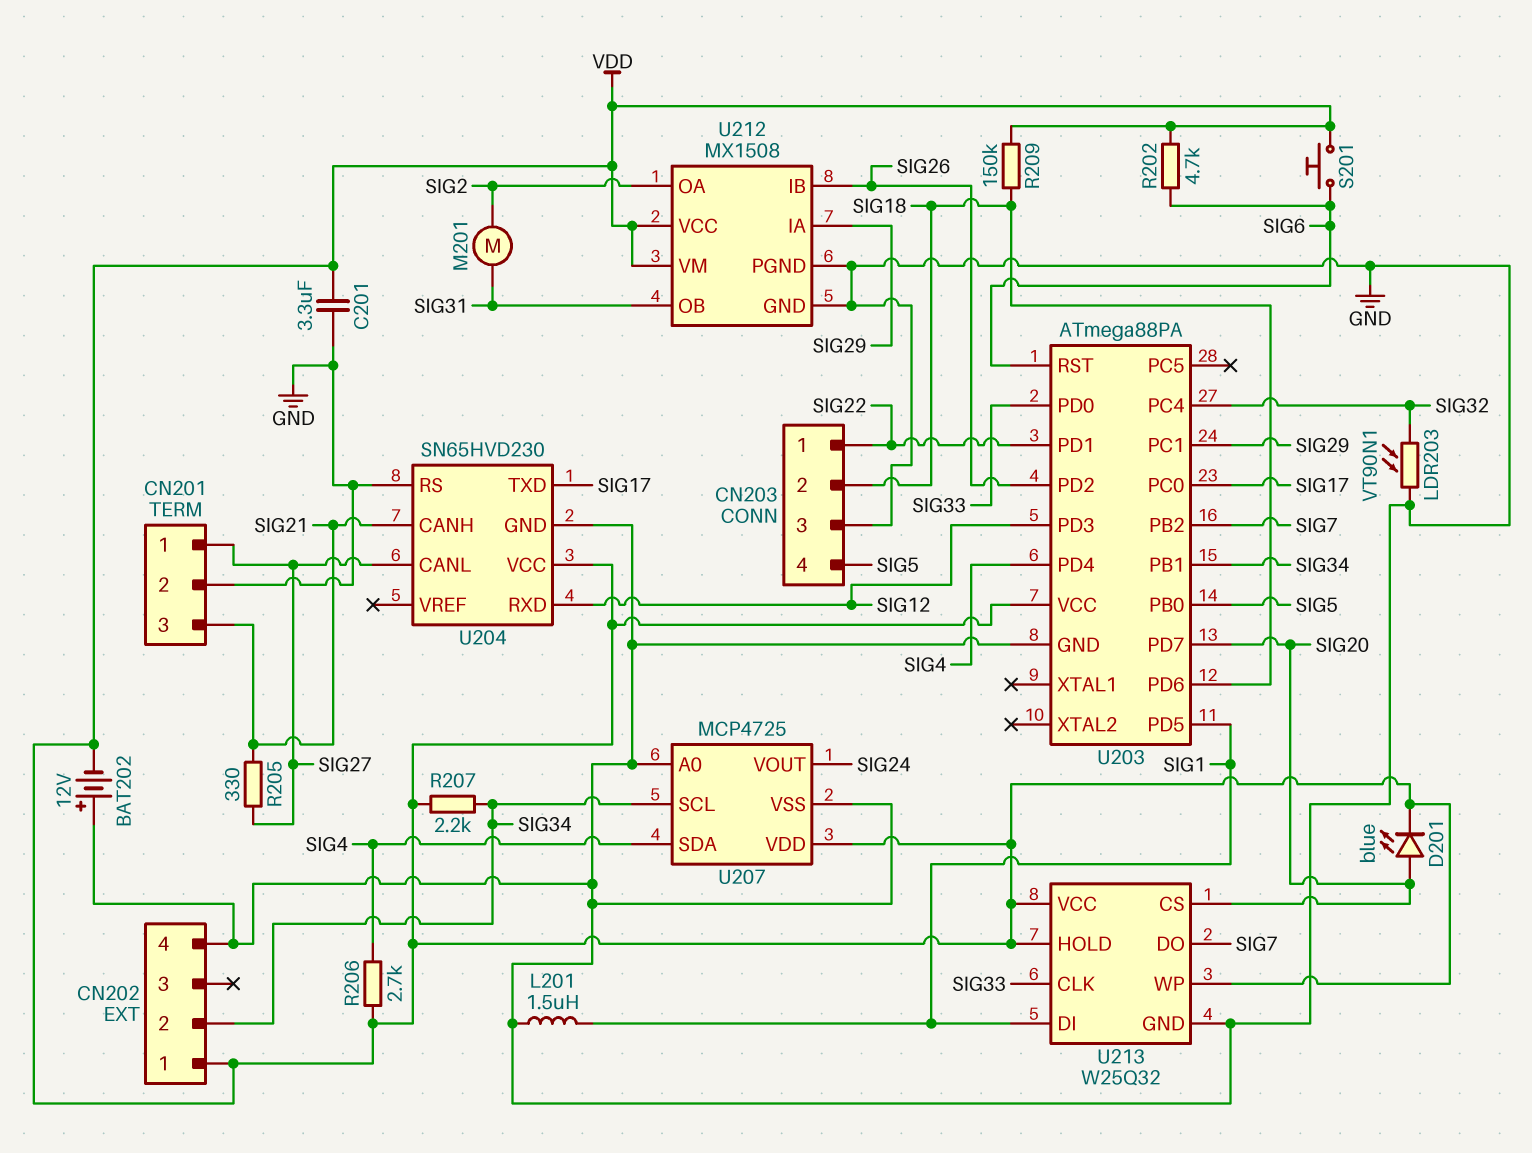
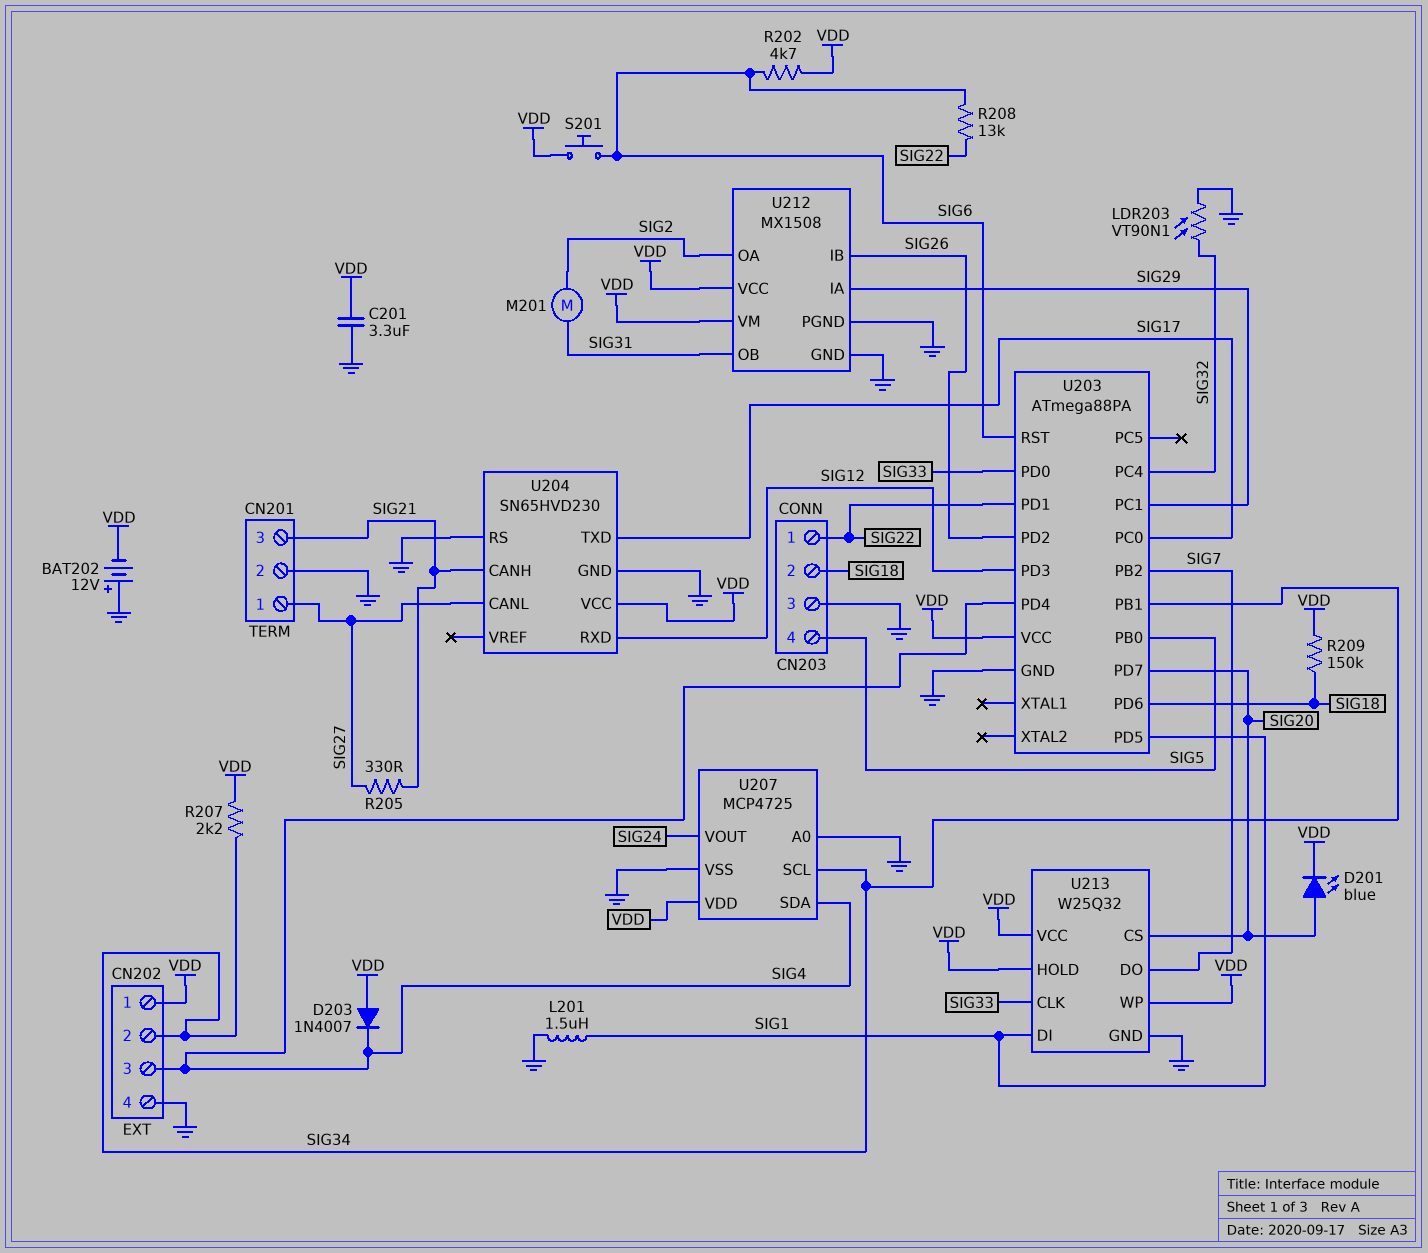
CN202 pin 3: none -> SIG4
D203: none -> diode 1N4007 (A VDD, K SIG4)
R206: 2.7k (SIG4, VDD) -> none
R208: none -> 13k (SIG6, SIG22)

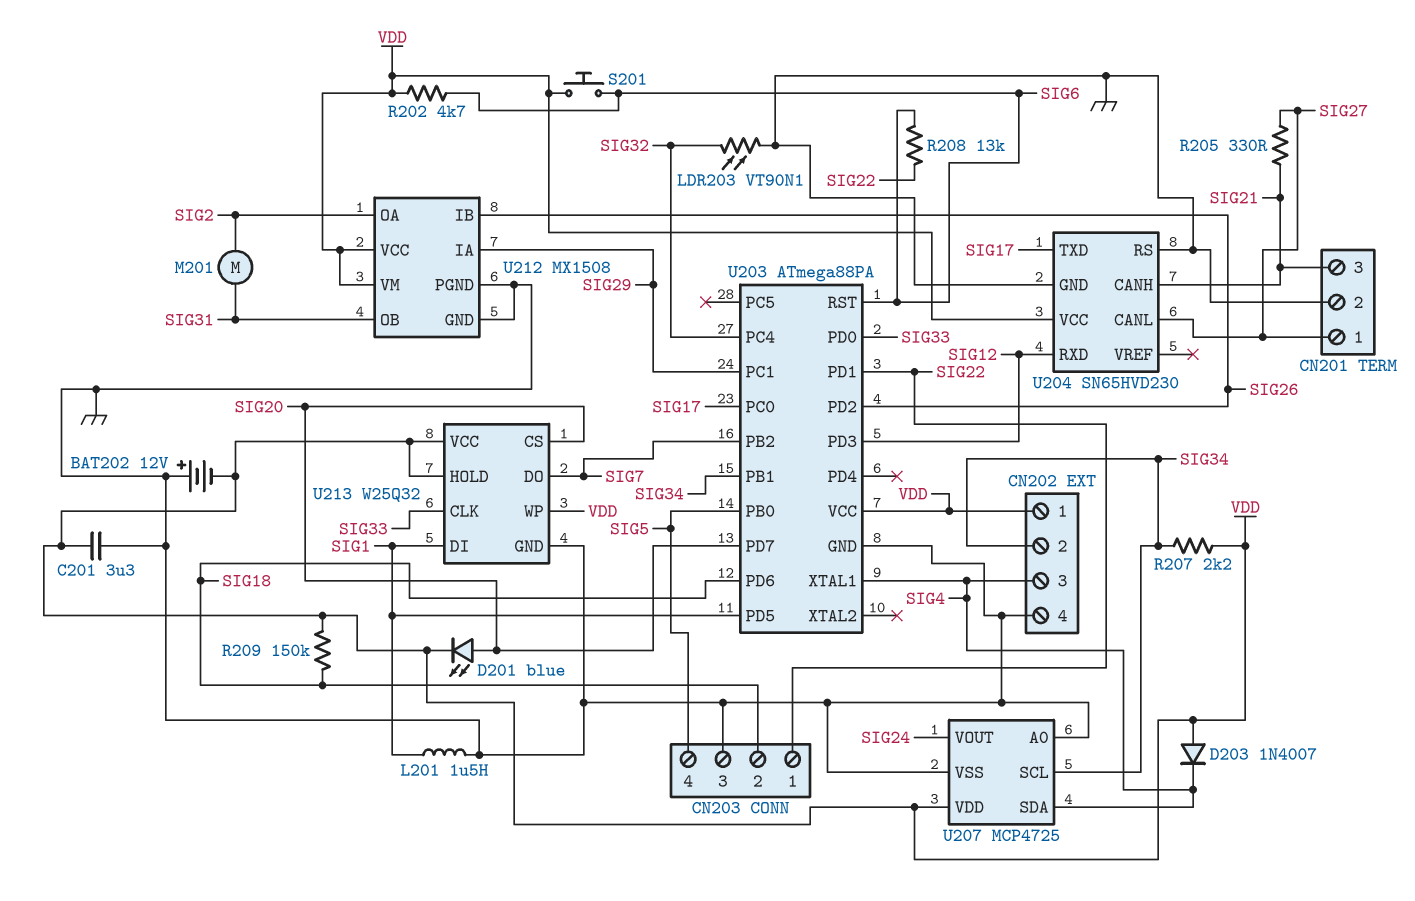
U203 pin PD4: SIG4 -> none
U203 pin XTAL1: none -> SIG4

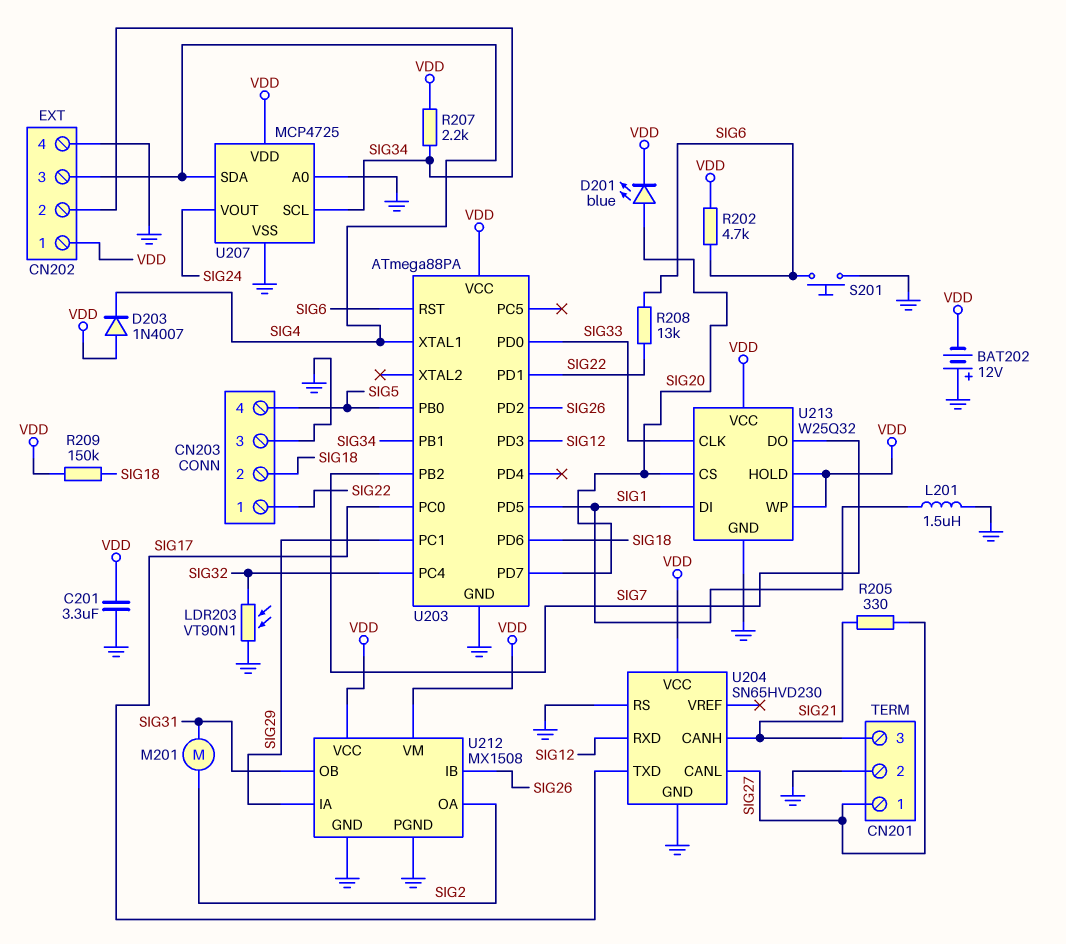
S201: button (SIG6, VDD) -> button (GND, SIG6)

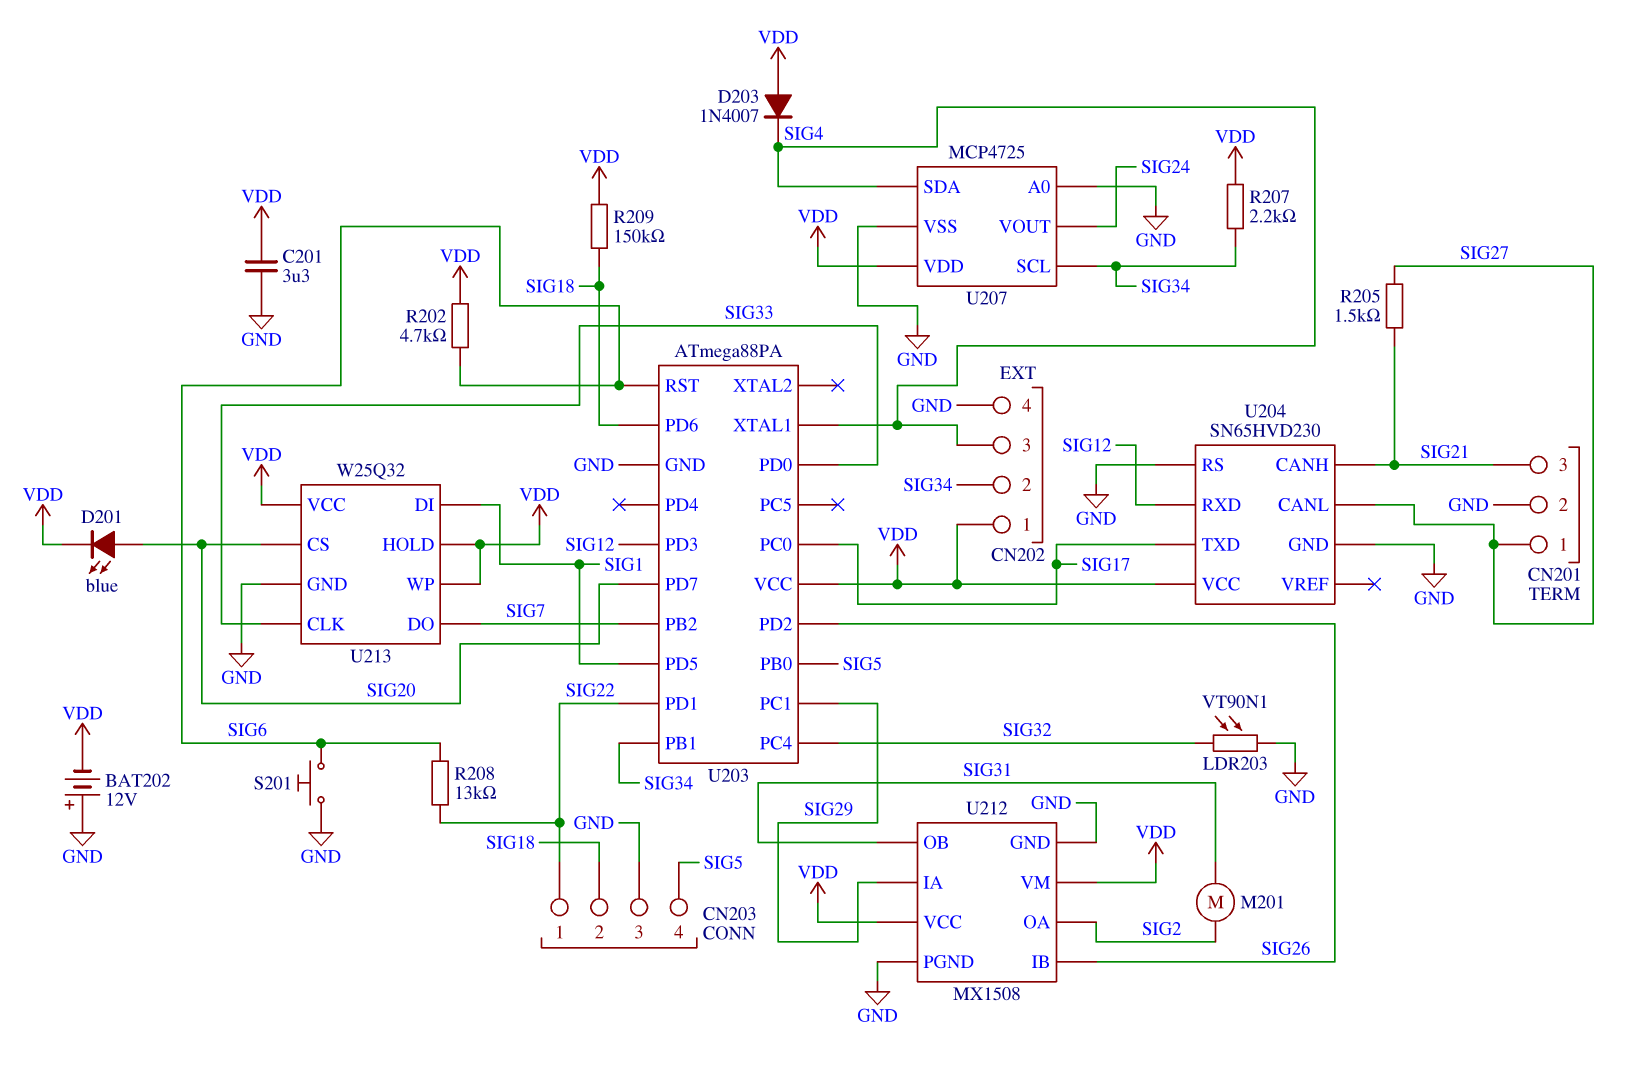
L201: 1.5uH (GND, SIG1) -> none
R205: 330 (SIG21, SIG27) -> 1.5k (SIG21, SIG27)

